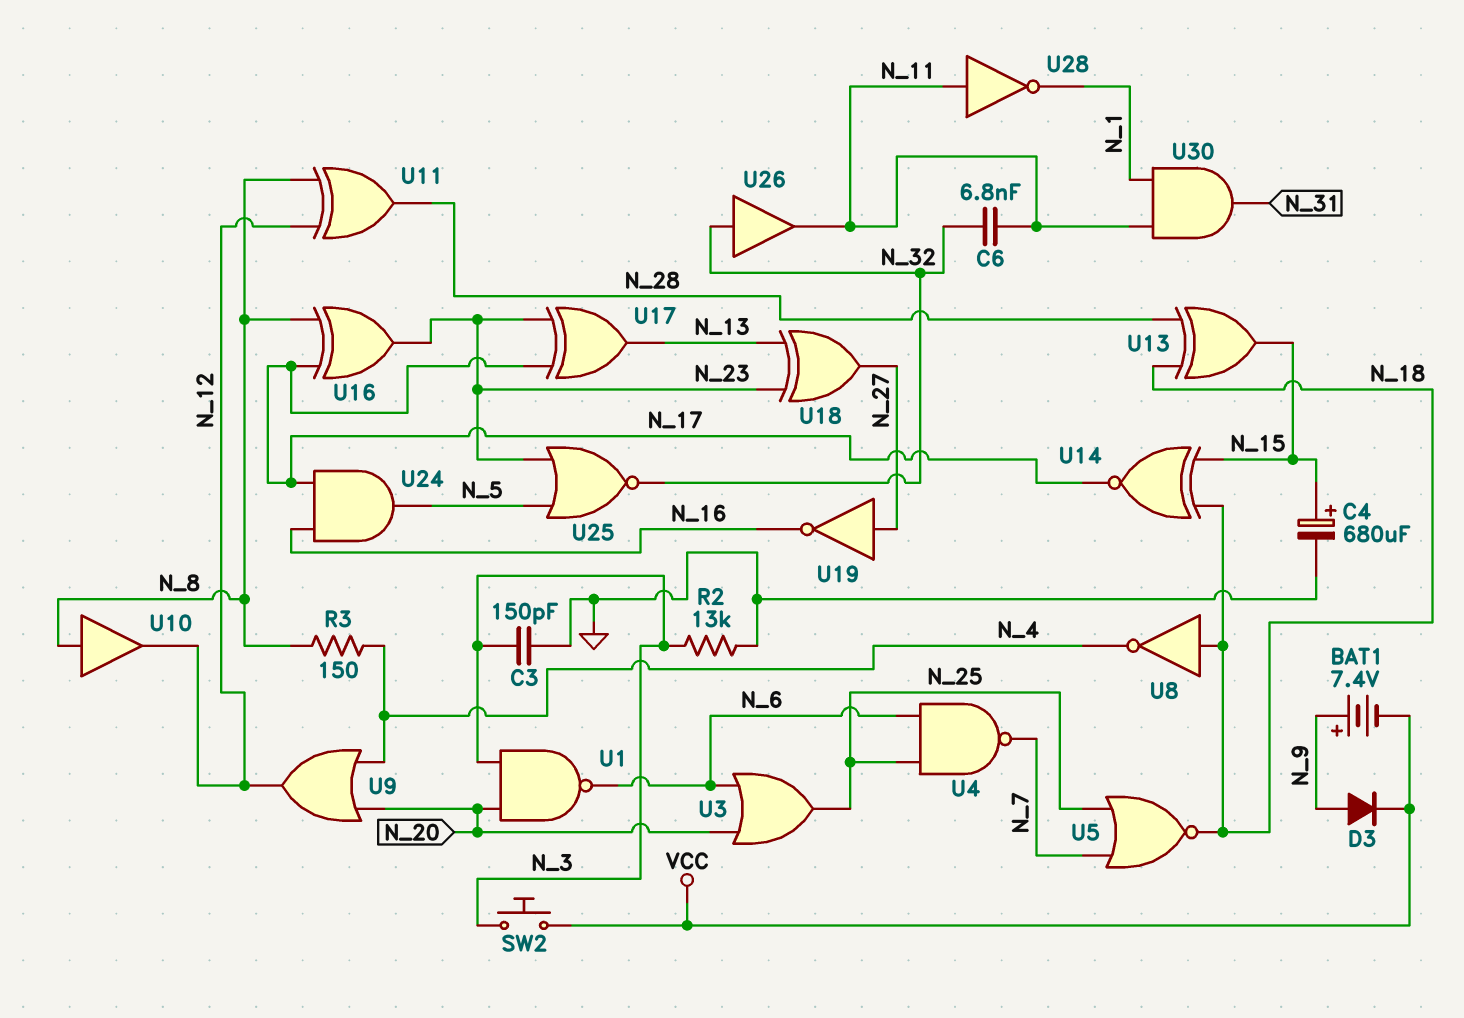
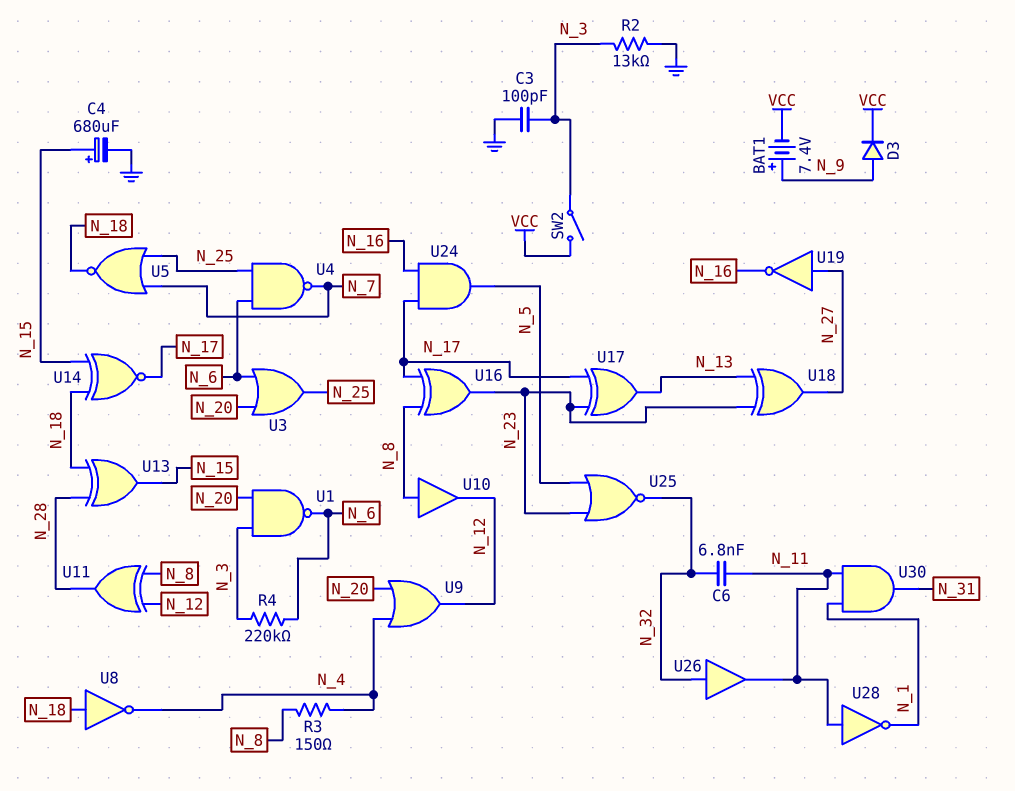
C3: 150pF (GND, N_3) -> 100pF (GND, N_3)
R4: none -> 220k (N_3, N_6)
SW2: button (N_3, VCC) -> switch (N_3, VCC)

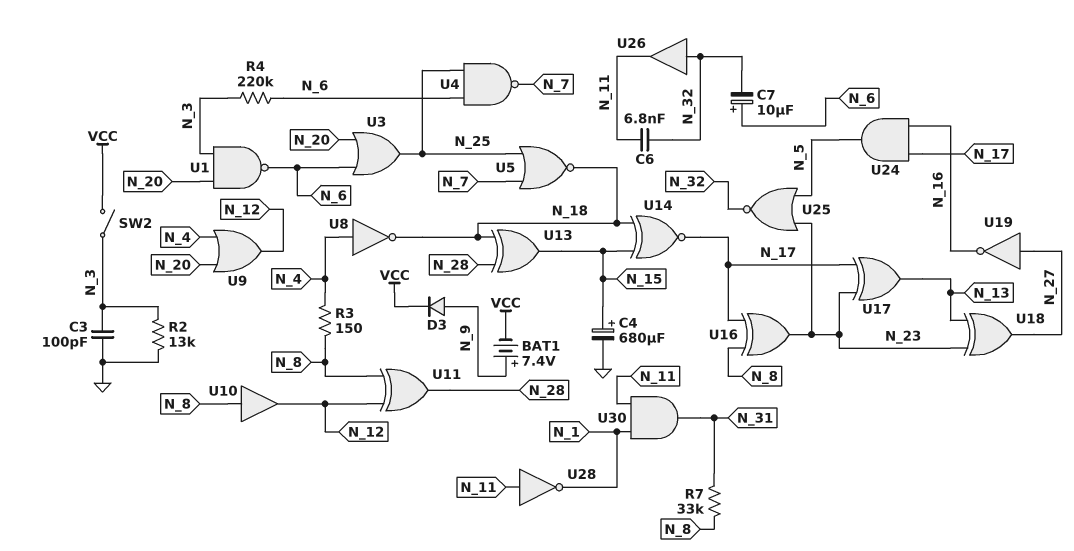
C7: none -> 10uF (plus N_6, minus N_32)
R7: none -> 33k (N_8, N_31)
U8: NOT (in N_18, out N_4) -> NOT (in N_4, out N_18)

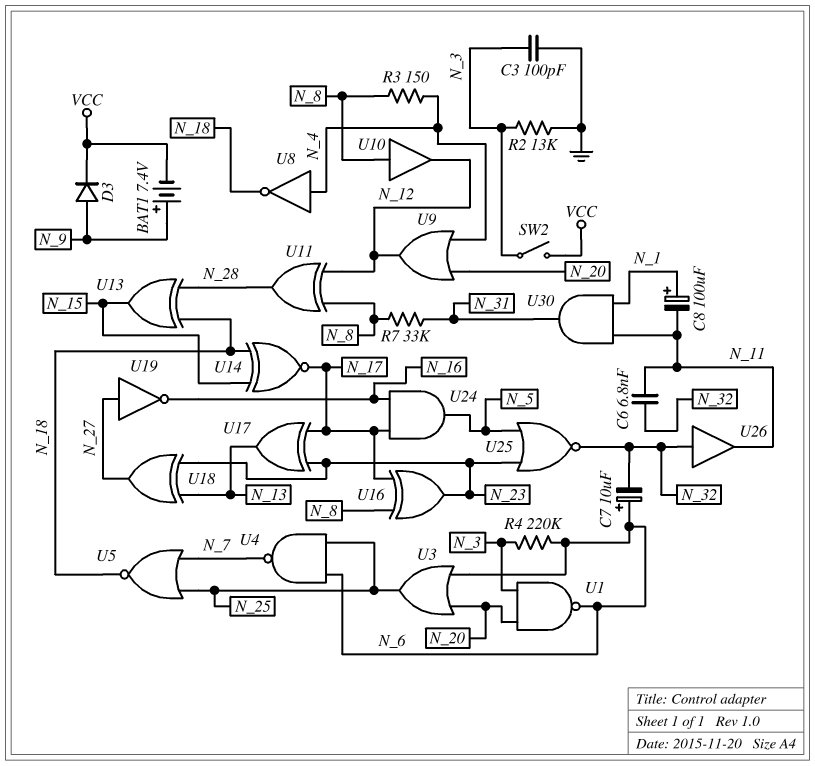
C4: 680uF (plus N_15, minus GND) -> none
C8: none -> 100uF (plus N_1, minus N_11)
U28: NOT (in N_11, out N_1) -> none

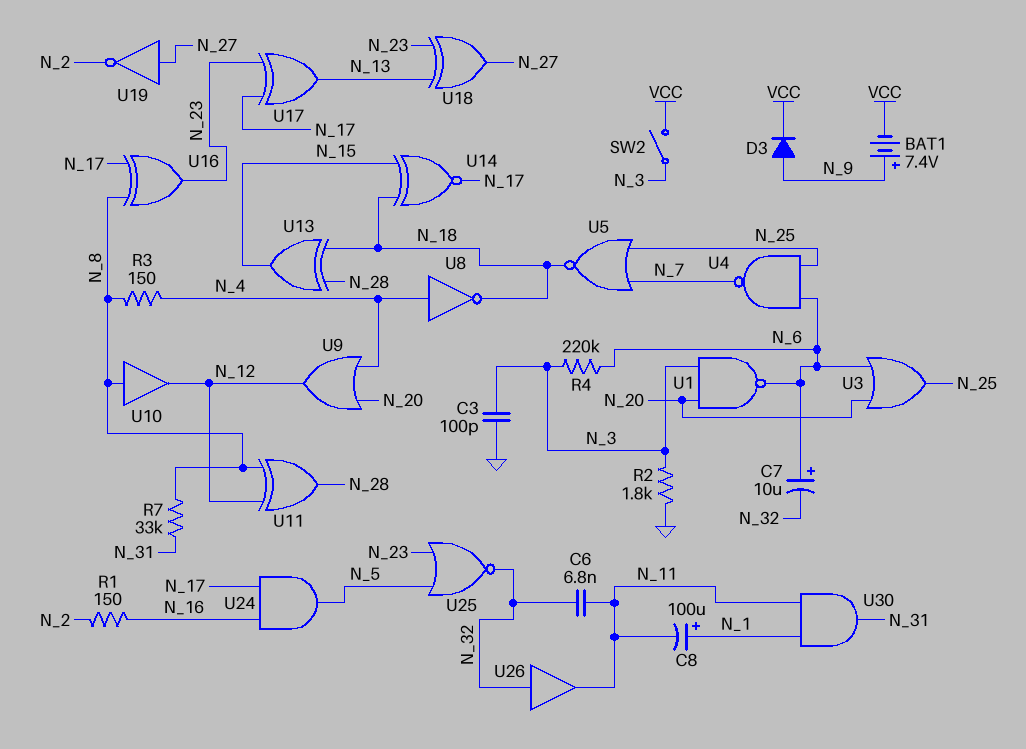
R1: none -> 150 (N_2, N_16)
R2: 13k (GND, N_3) -> 1.8k (GND, N_3)
U19: NOT (in N_27, out N_16) -> NOT (in N_27, out N_2)

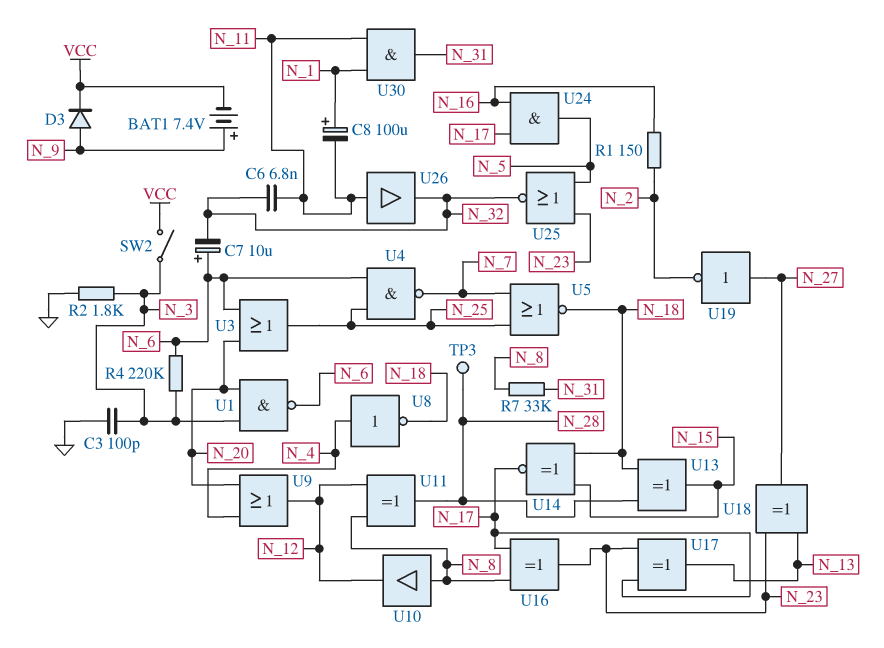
R3: 150 (N_4, N_8) -> none
TP3: none -> test point (N_28)
U26: buffer (in N_32, out N_11) -> buffer (in N_11, out N_32)

